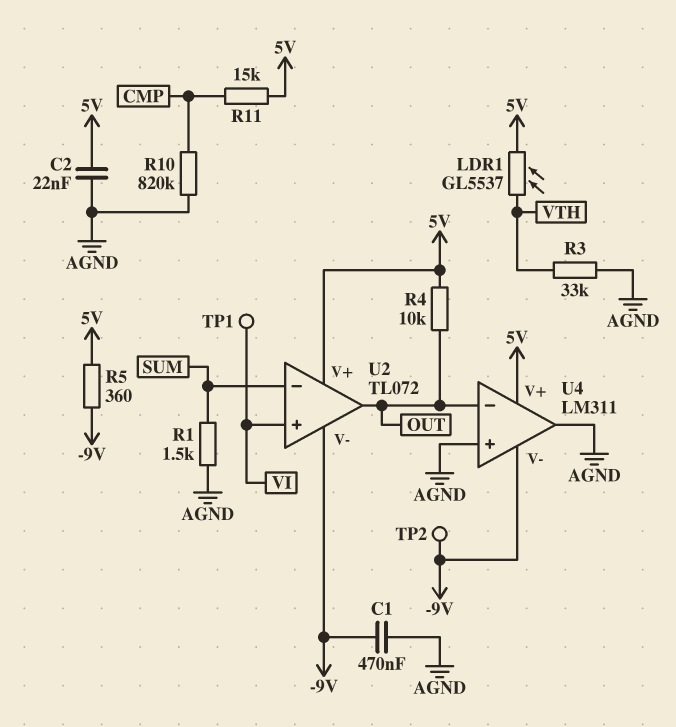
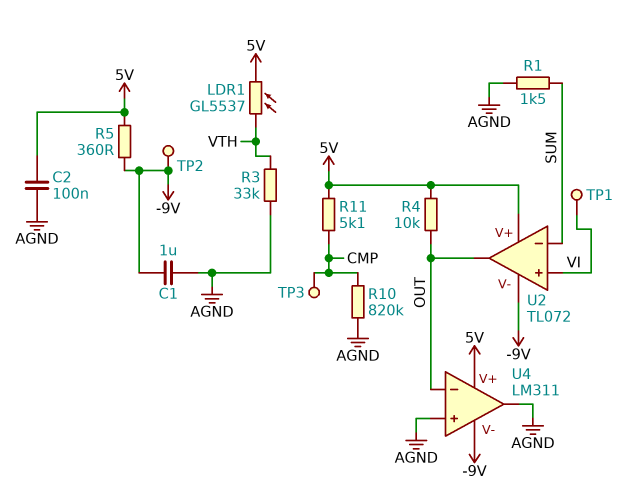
C1: 470nF (-9V, AGND) -> 1uF (-9V, AGND)
C2: 22nF (5V, AGND) -> 100nF (5V, AGND)
R11: 15k (5V, CMP) -> 5.1k (5V, CMP)
TP3: none -> test point (CMP)

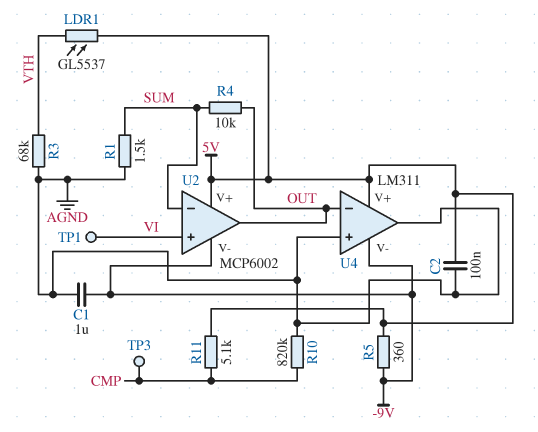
R3: 33k (AGND, VTH) -> 68k (AGND, VTH)
R4: 10k (5V, OUT) -> 10k (OUT, SUM)
TP2: test point (-9V) -> none
U2: TL072 -> MCP6002

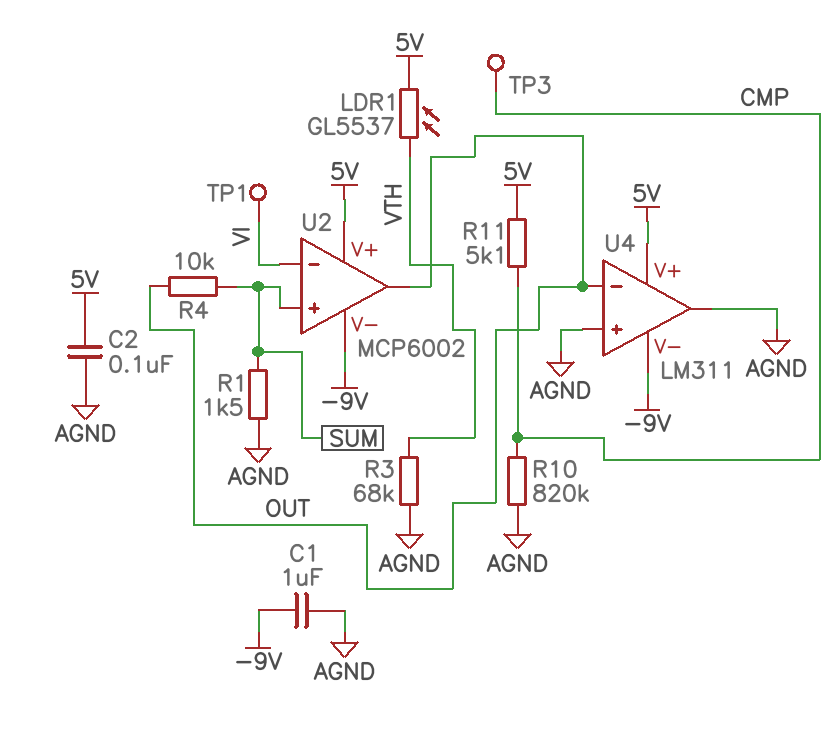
R5: 360 (-9V, 5V) -> none
U2 pin in+: VI -> SUM
U2 pin in-: SUM -> VI

